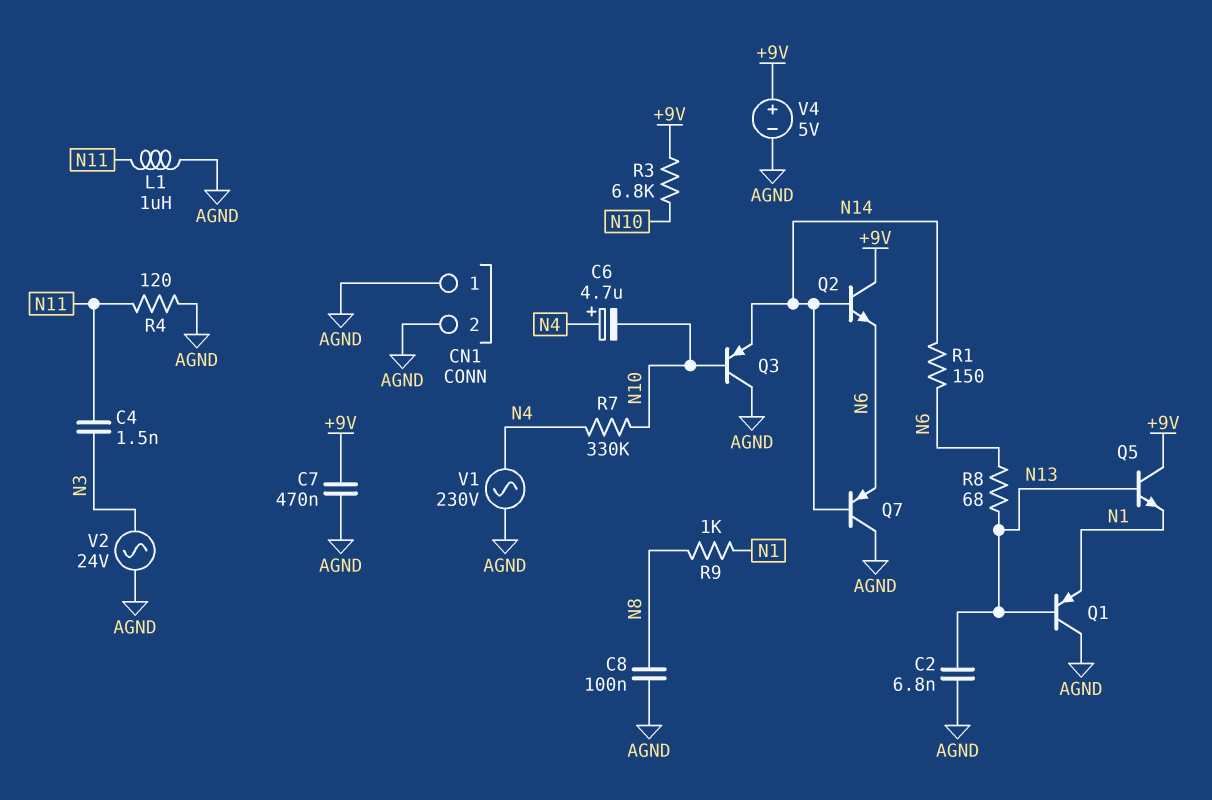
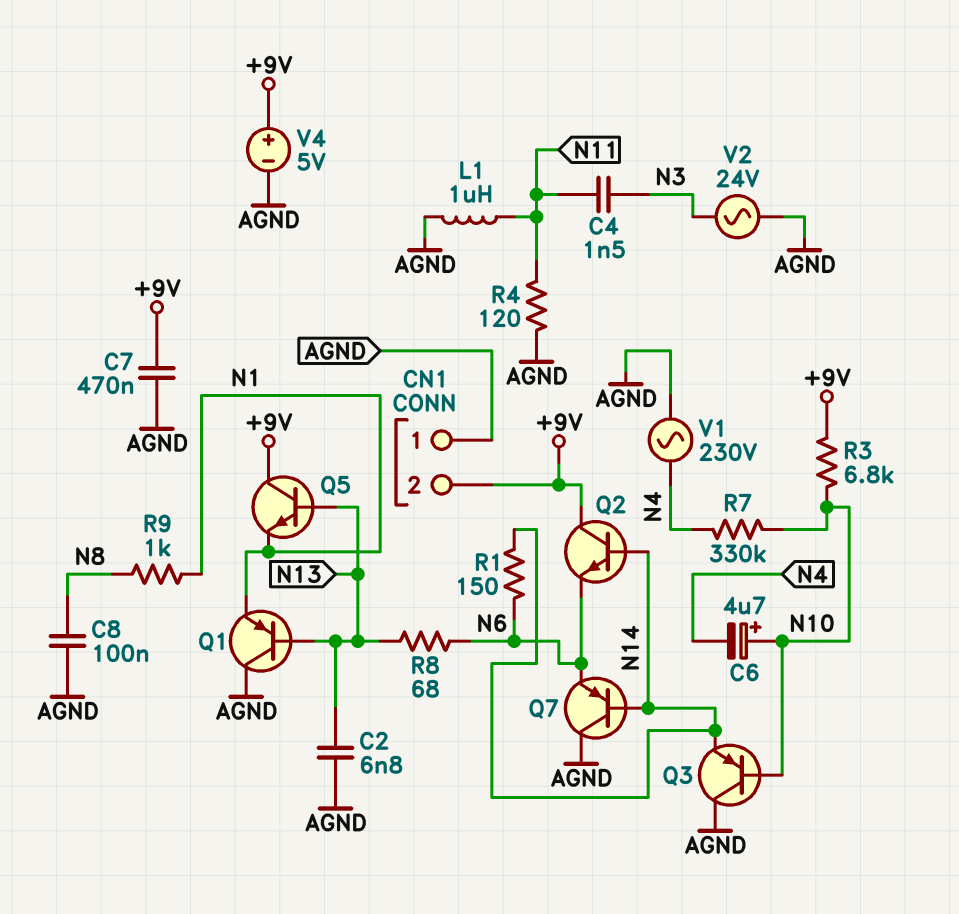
C6: 4.7uF (plus N4, minus N10) -> 4.7uF (plus N10, minus N4)
CN1 pin 2: AGND -> +9V

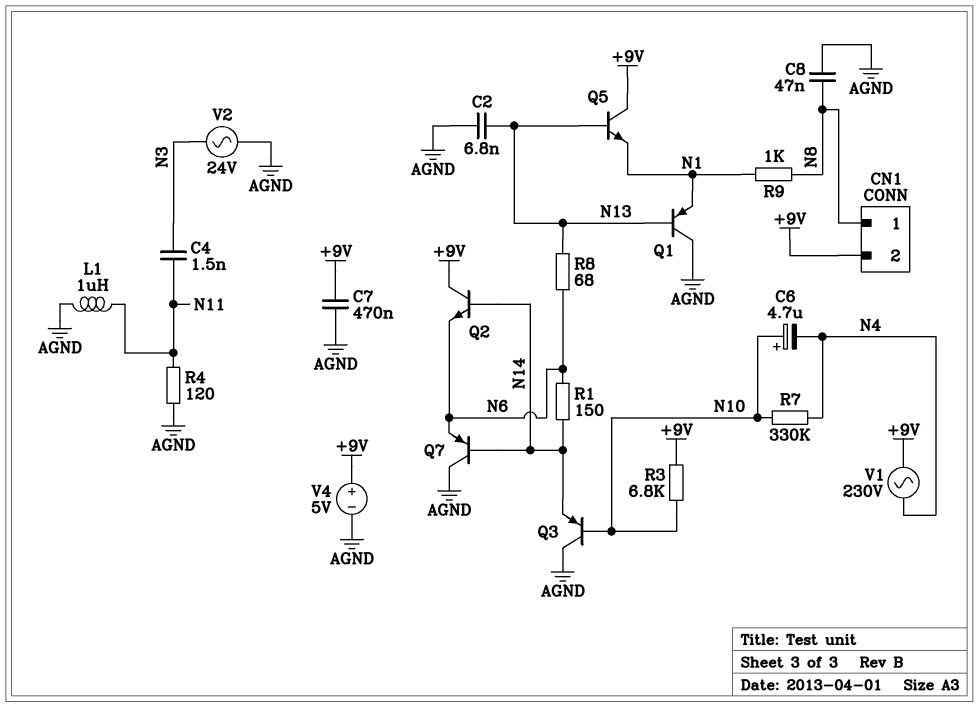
C8: 100nF (AGND, N8) -> 47nF (AGND, N8)
CN1 pin 1: AGND -> N8
V1: AC 230V (AGND, N4) -> AC 230V (+9V, N4)

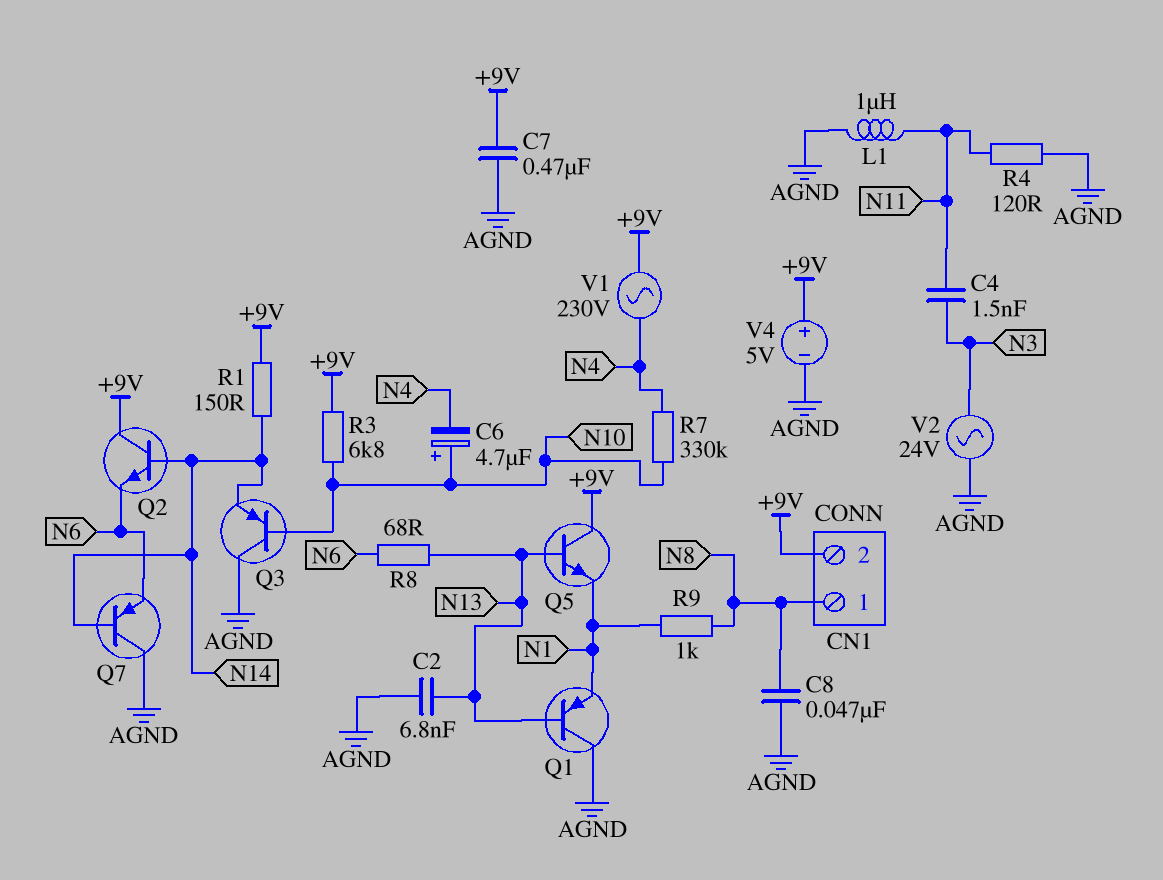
R1: 150 (N6, N14) -> 150 (+9V, N14)

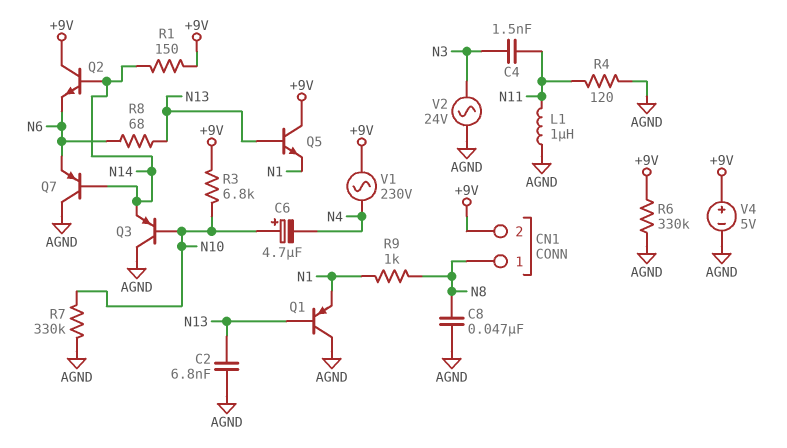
C7: 470nF (+9V, AGND) -> none
R6: none -> 330k (+9V, AGND)
R7: 330k (N4, N10) -> 330k (AGND, N10)

